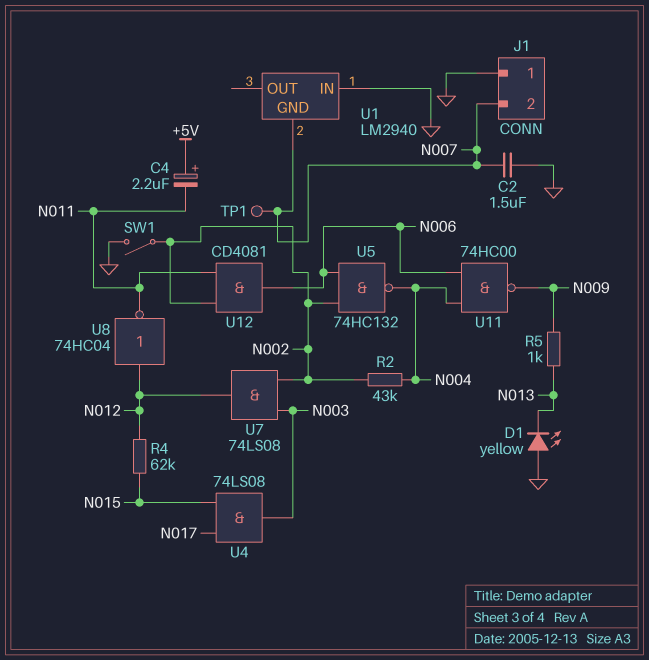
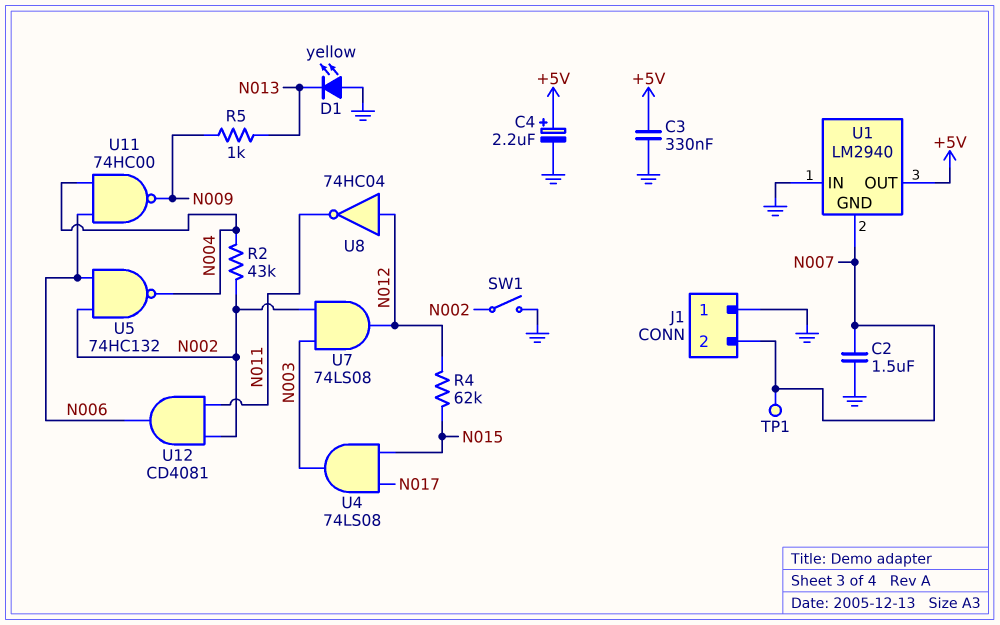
C3: none -> 330nF (+5V, GND)
C4: 2.2uF (plus +5V, minus N011) -> 2.2uF (plus +5V, minus GND)
U1 pin OUT: none -> +5V

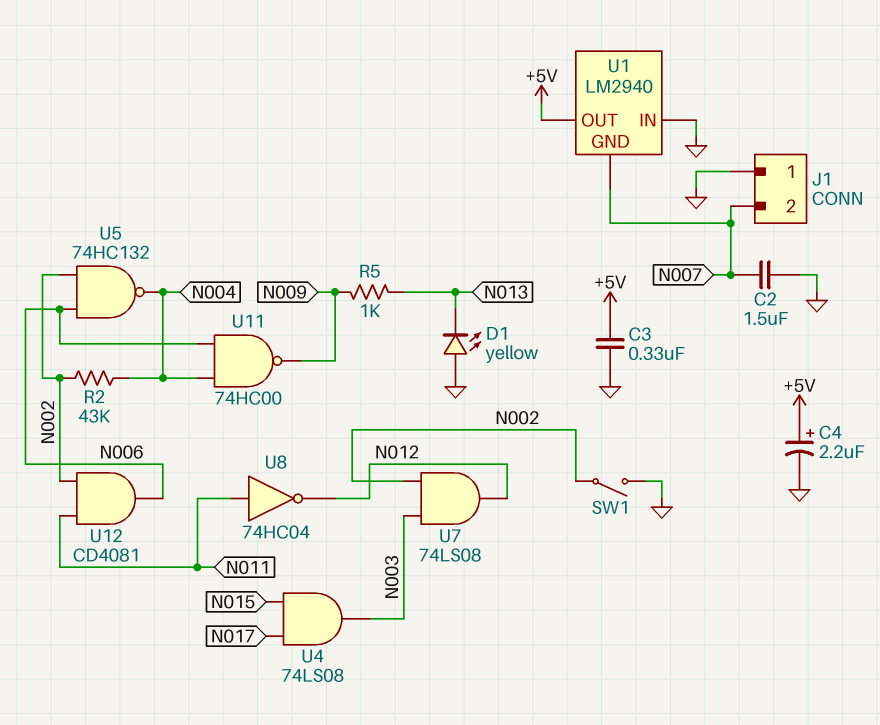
R4: 62k (N012, N015) -> none
TP1: test point (N007) -> none
U8: NOT 74HC04 (in N012, out N011) -> NOT 74HC04 (in N011, out N012)

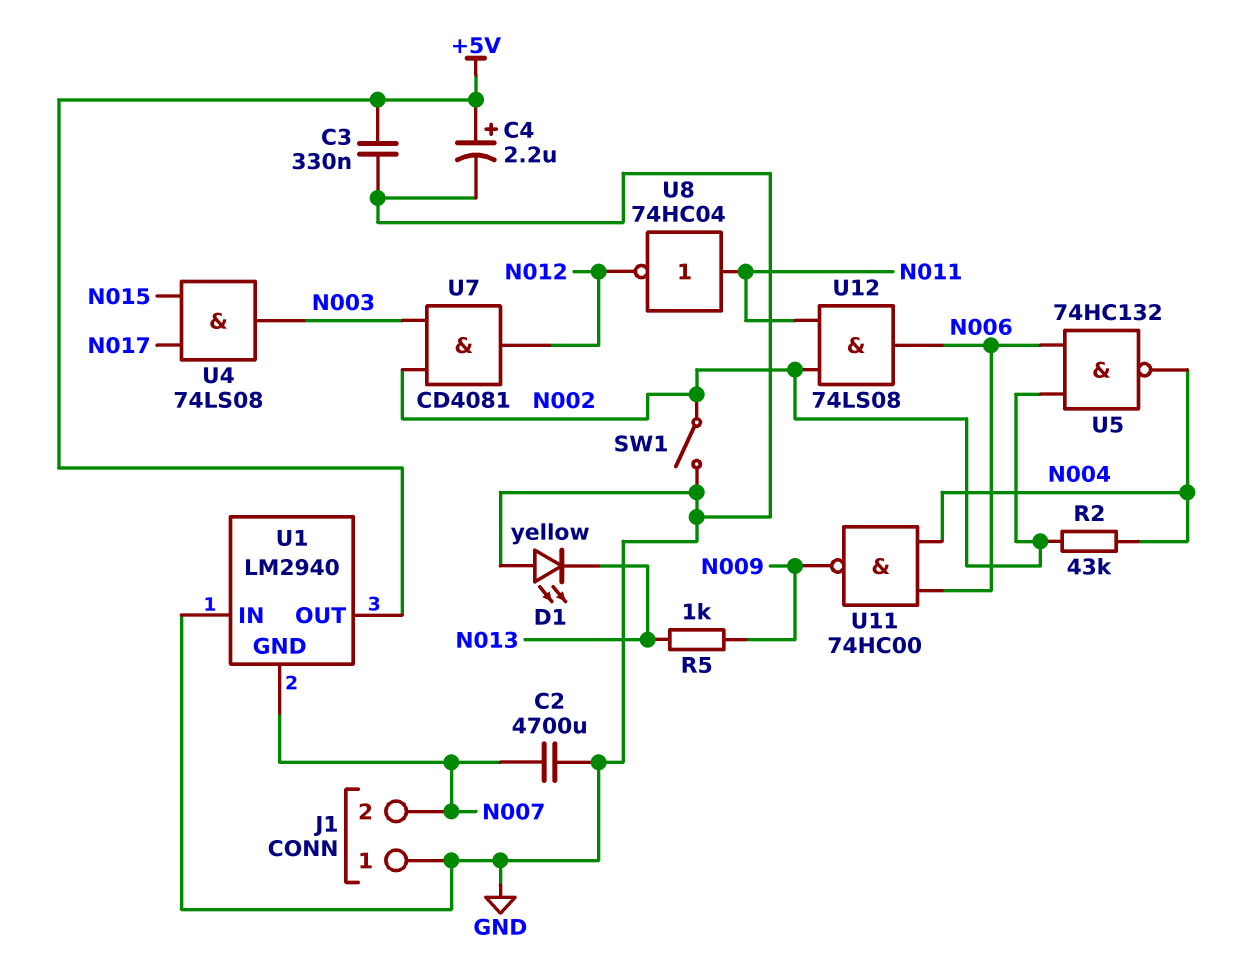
C2: 1.5uF (GND, N007) -> 4700uF (GND, N007)
U7: AND 74LS08 (in N002, in N003, out N012) -> AND CD4081 (in N002, in N003, out N012)
U12: AND CD4081 (in N002, in N011, out N006) -> AND 74LS08 (in N002, in N011, out N006)

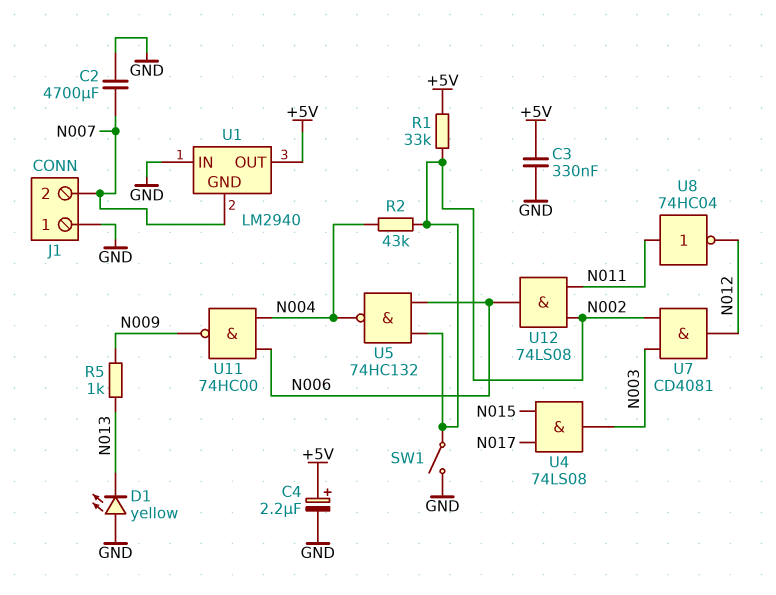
R1: none -> 33k (+5V, N002)

